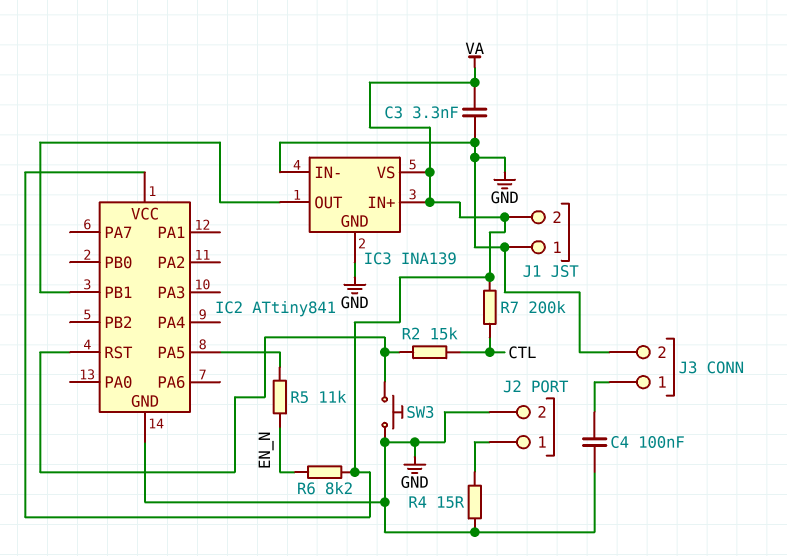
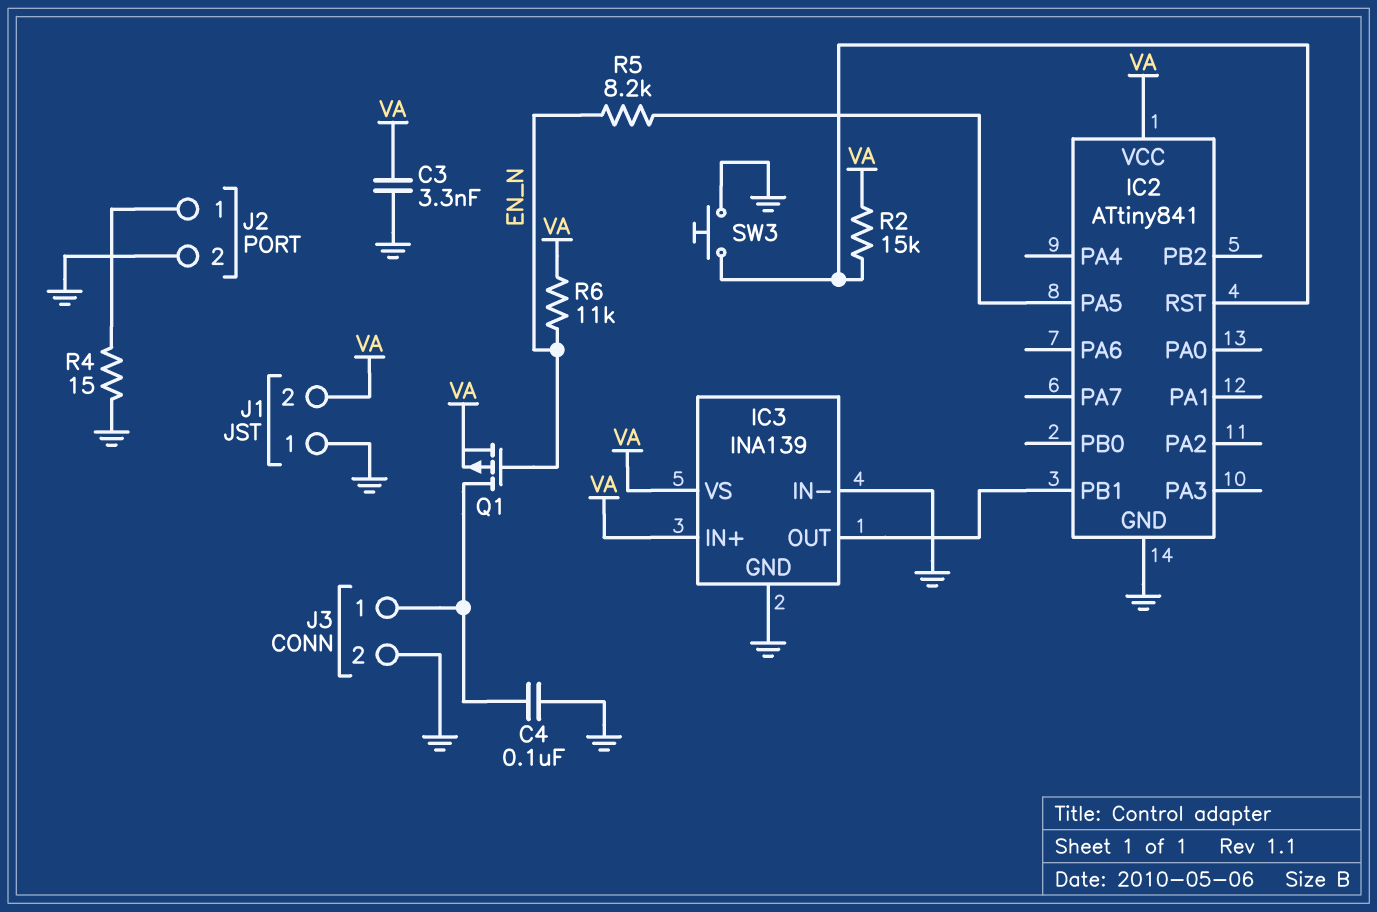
Q1: none -> PMOS (G EN_N, D J3/1, S VA)
R2: 15k (CTL, IC2/RST) -> 15k (IC2/RST, VA)
R5: 11k (EN_N, IC2/PA5) -> 8.2k (EN_N, IC2/PA5)
R6: 8.2k (EN_N, VA) -> 11k (EN_N, VA)
R7: 200k (CTL, VA) -> none

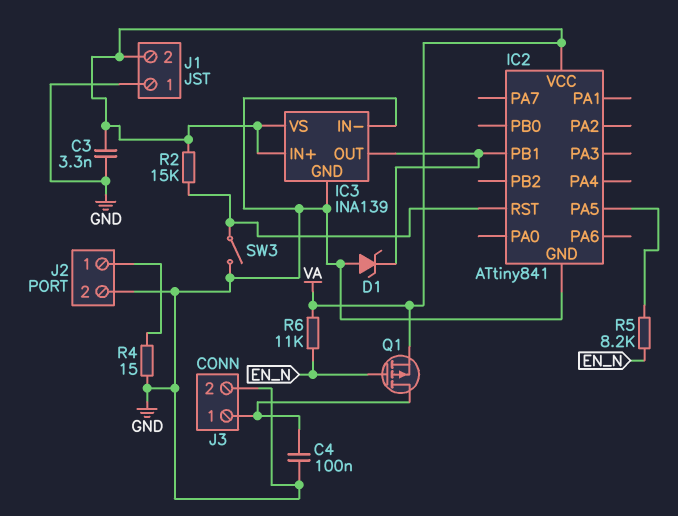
D1: none -> zener (A GND, K IC2/PB1)
SW3: button (GND, IC2/RST) -> switch (GND, IC2/RST)

